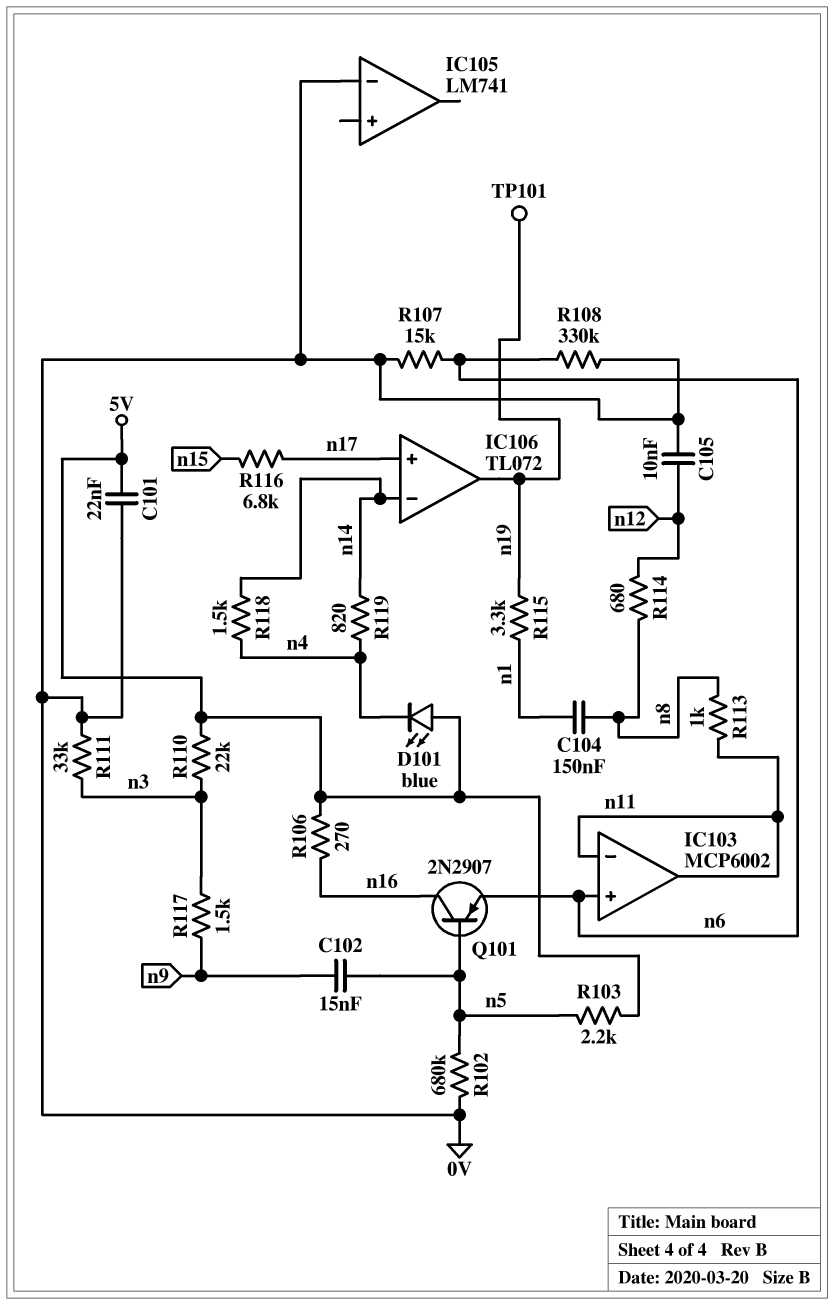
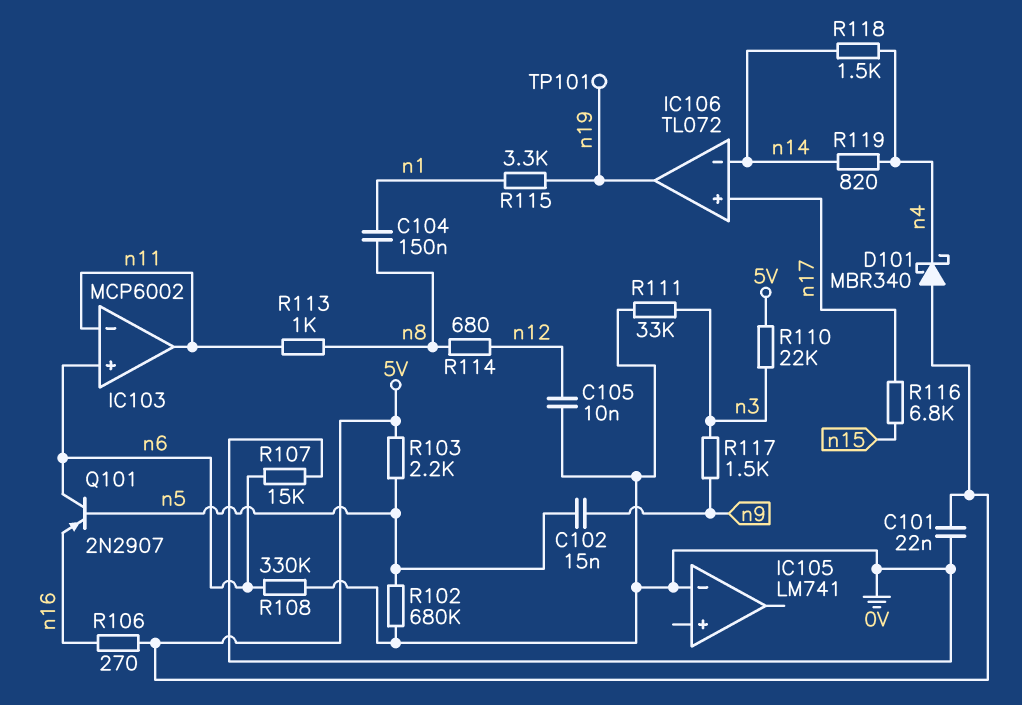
D101: LED blue (A 5V, K n4) -> schottky MBR340 (A 5V, K n4)
Q101: PNP 2N2907 (B n5, C n16, E n6) -> PNP 2N2907 (B n5, C n6, E n16)

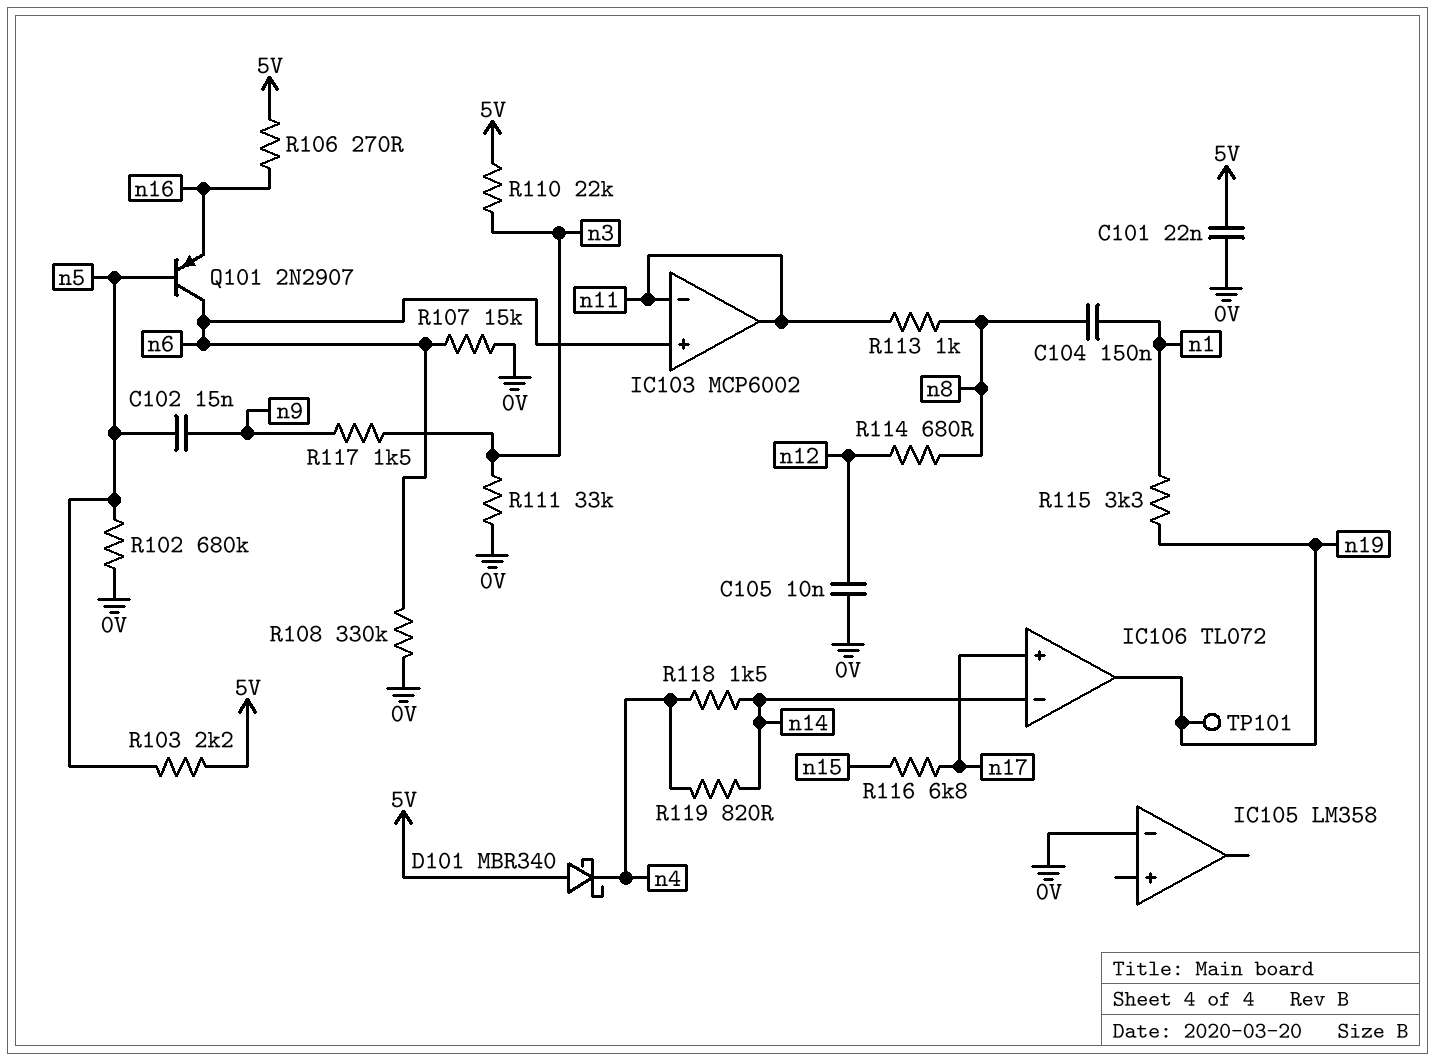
IC105: LM741 -> LM358

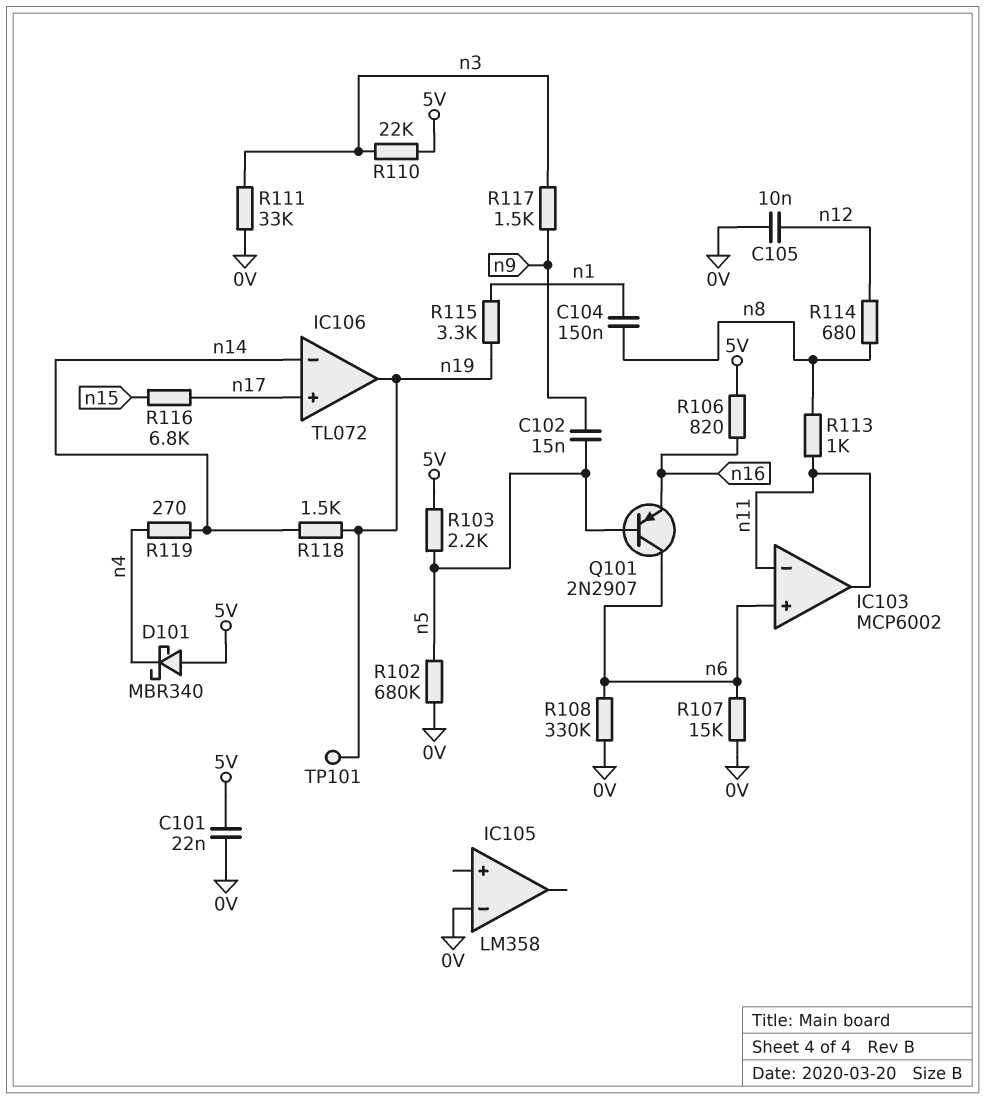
R106: 270 (5V, n16) -> 820 (5V, n16)
R118: 1.5k (n4, n14) -> 1.5k (n14, n19)
R119: 820 (n4, n14) -> 270 (n4, n14)

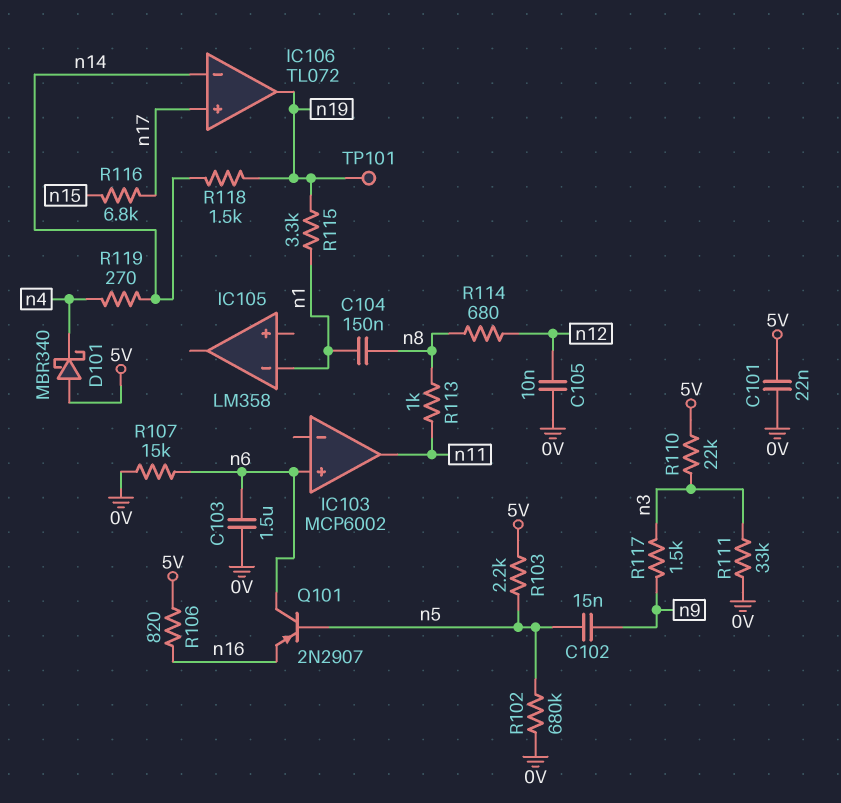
C103: none -> 1.5uF (0V, n6)
IC103 pin in-: n11 -> none
IC105 pin in-: 0V -> n1
R108: 330k (0V, n6) -> none

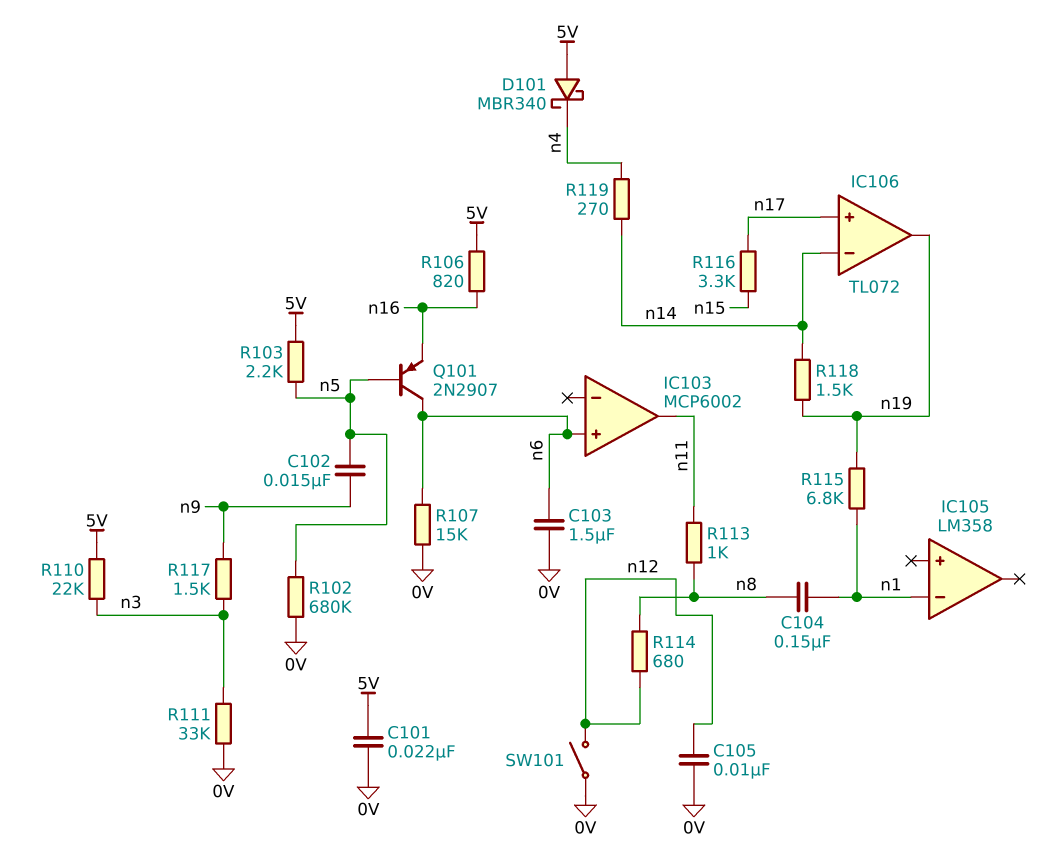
R115: 3.3k (n1, n19) -> 6.8k (n1, n19)
R116: 6.8k (n15, n17) -> 3.3k (n15, n17)
SW101: none -> switch (0V, n12)
TP101: test point (n19) -> none

